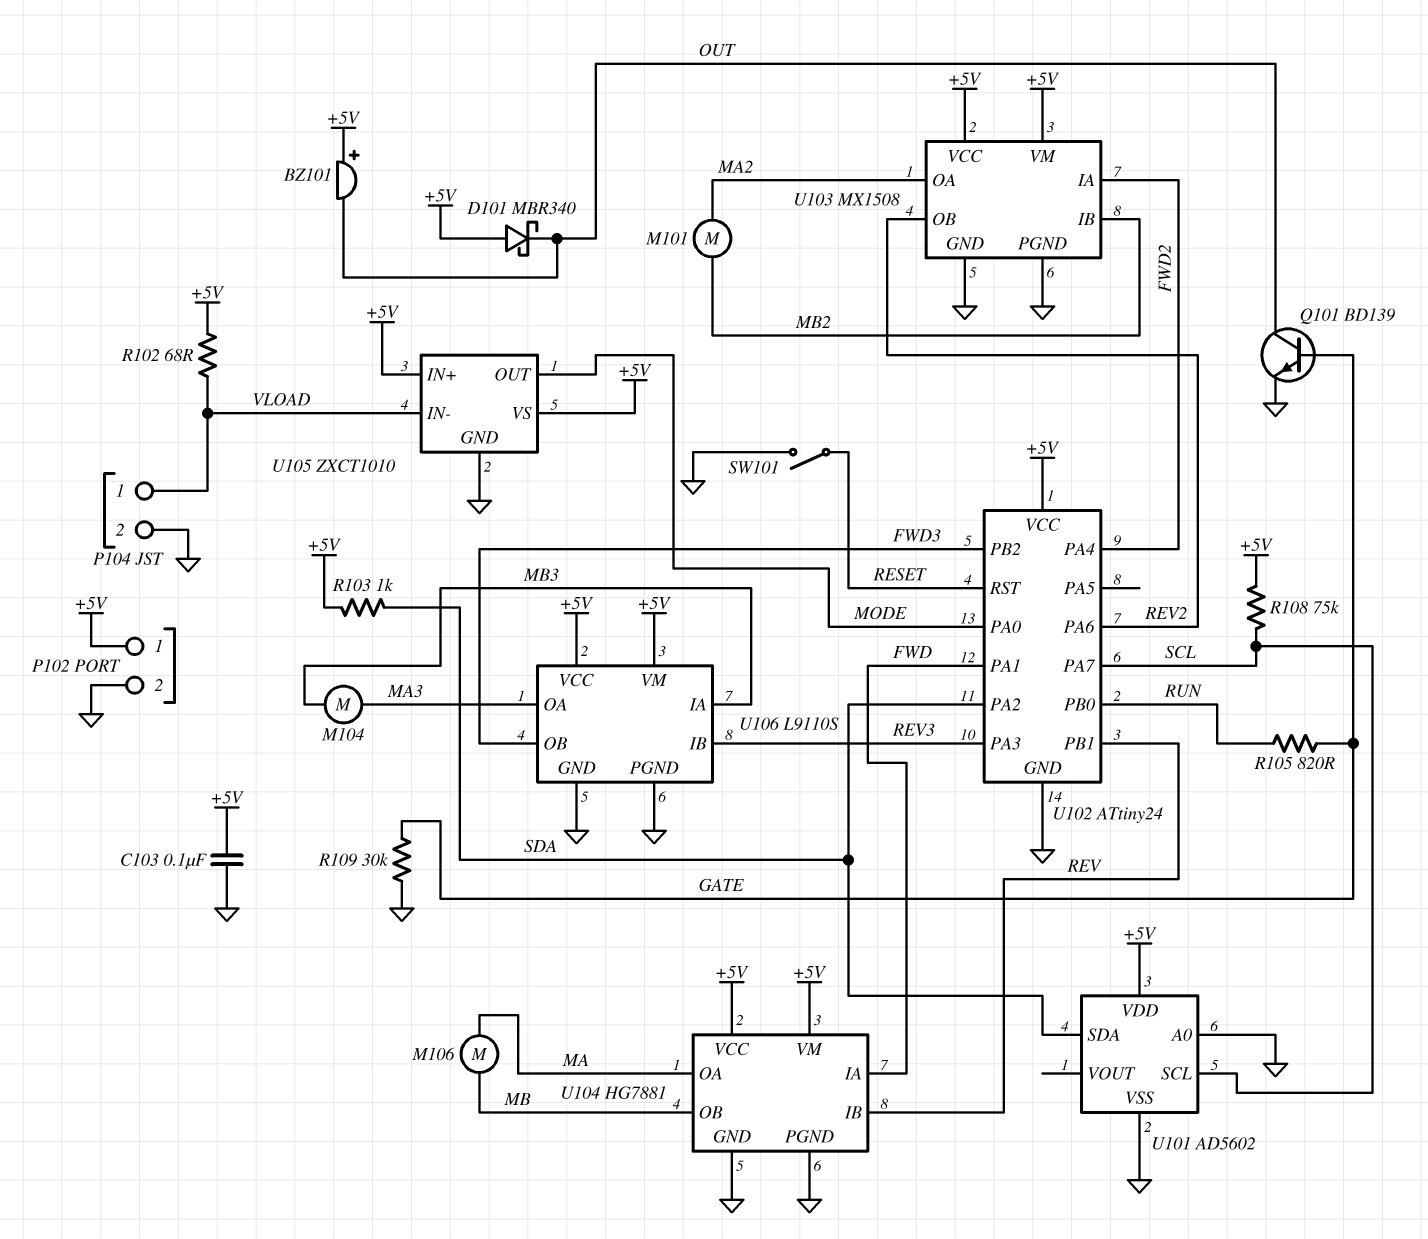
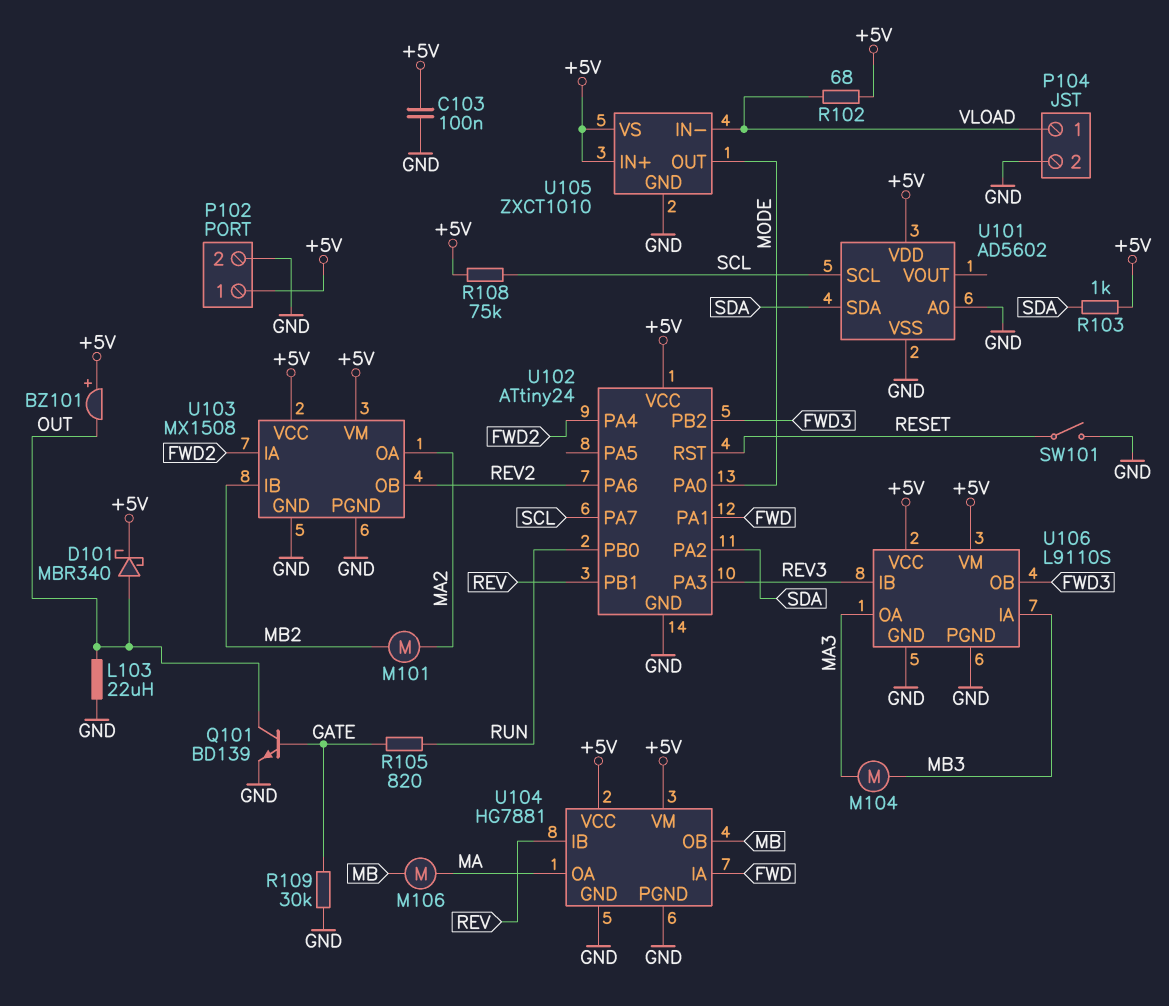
D101: schottky MBR340 (A +5V, K OUT) -> schottky MBR340 (A OUT, K +5V)
L103: none -> 22uH (GND, OUT)

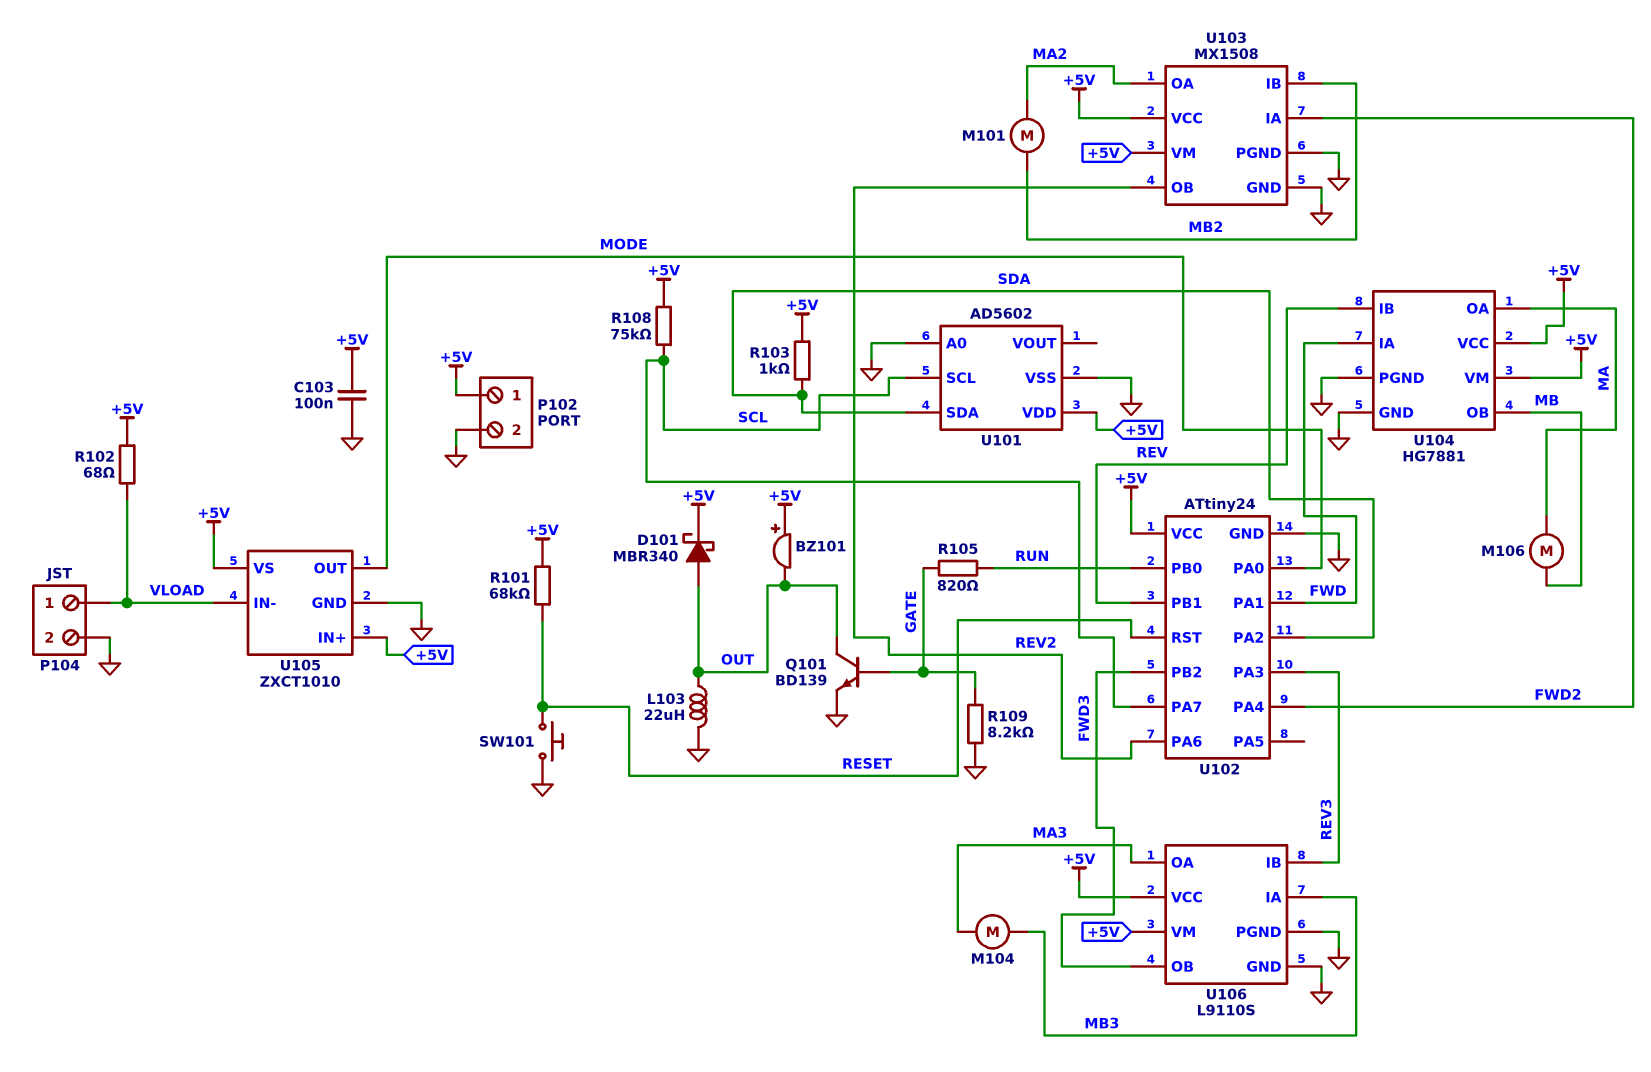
R101: none -> 68k (+5V, RESET)
R109: 30k (GATE, GND) -> 8.2k (GATE, GND)
SW101: switch (GND, RESET) -> button (GND, RESET)

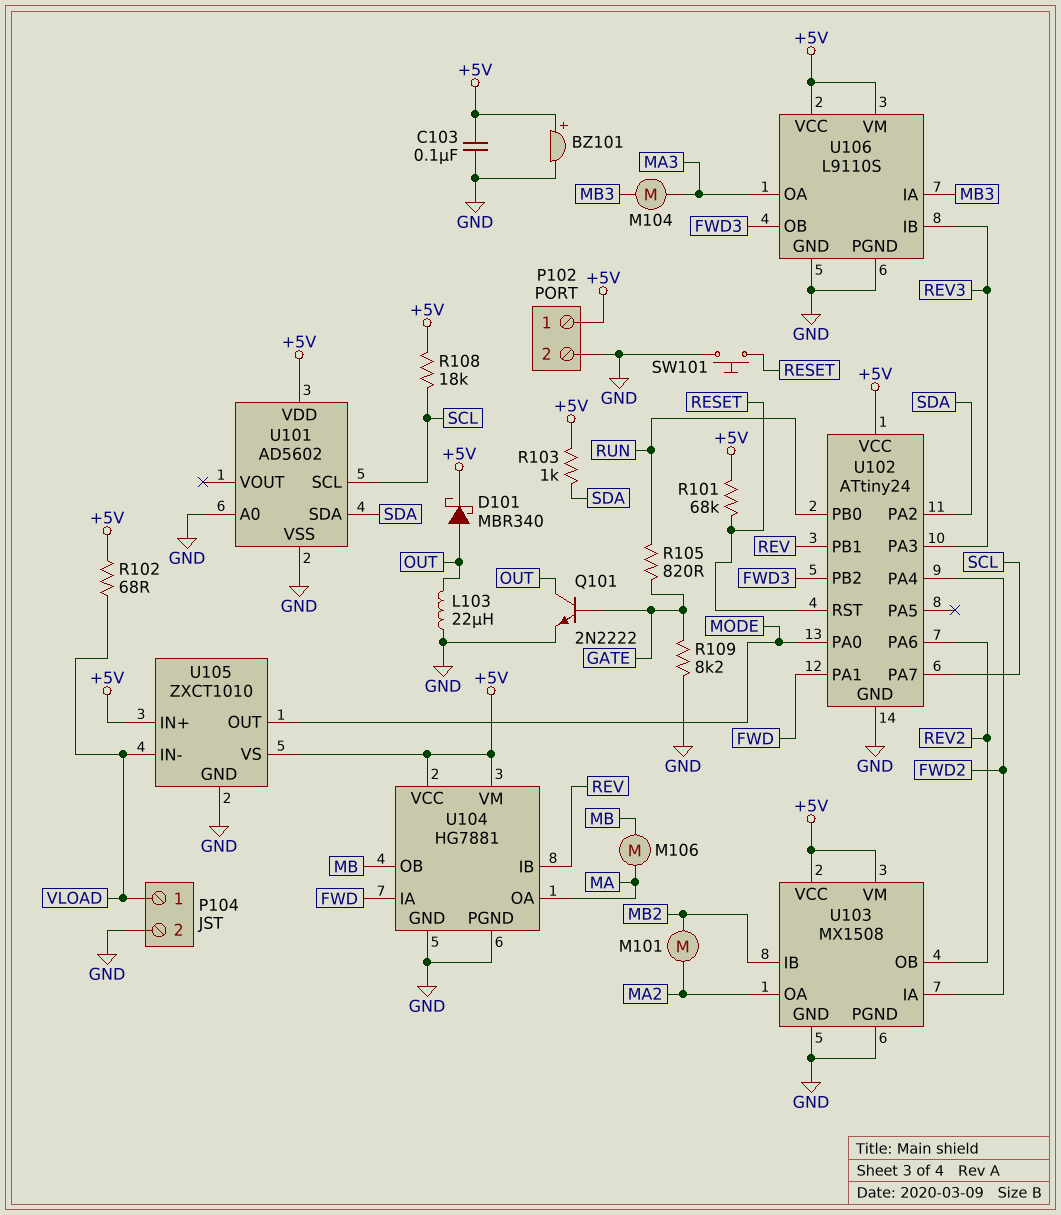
BZ101: buzzer (plus +5V, minus OUT) -> buzzer (plus +5V, minus GND)
Q101: NPN BD139 (B GATE, C OUT, E GND) -> NPN 2N2222 (B GATE, C OUT, E GND)
R108: 75k (+5V, SCL) -> 18k (+5V, SCL)

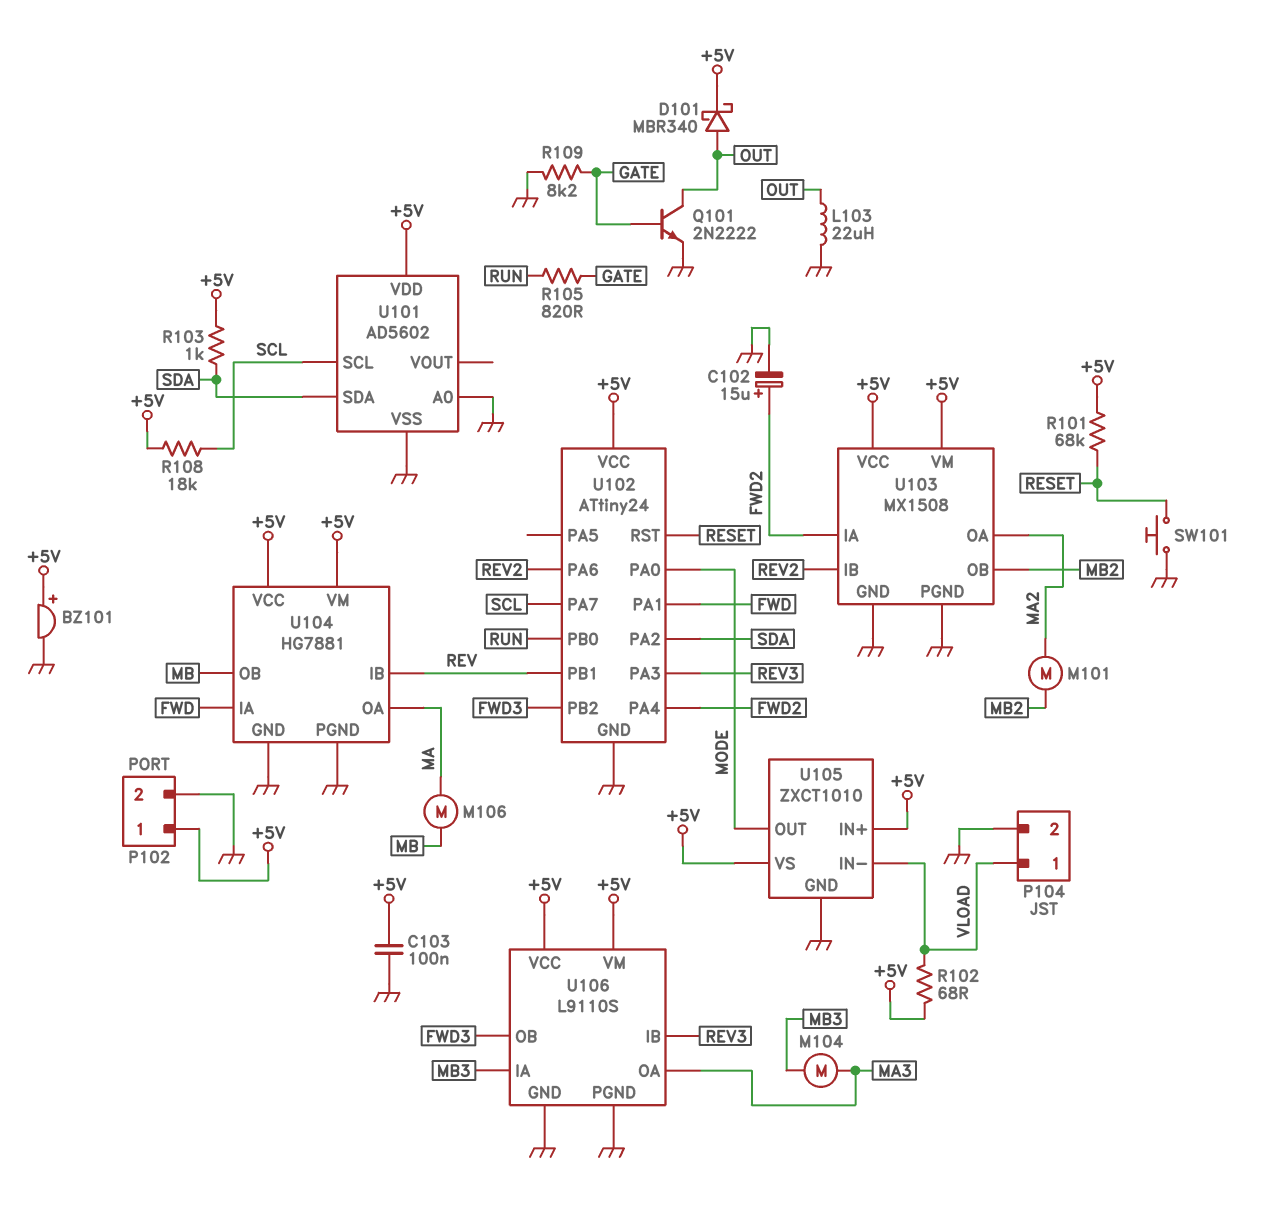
C102: none -> 15uF (plus FWD2, minus GND)
U103 pin IB: MB2 -> REV2
U103 pin OB: REV2 -> MB2

